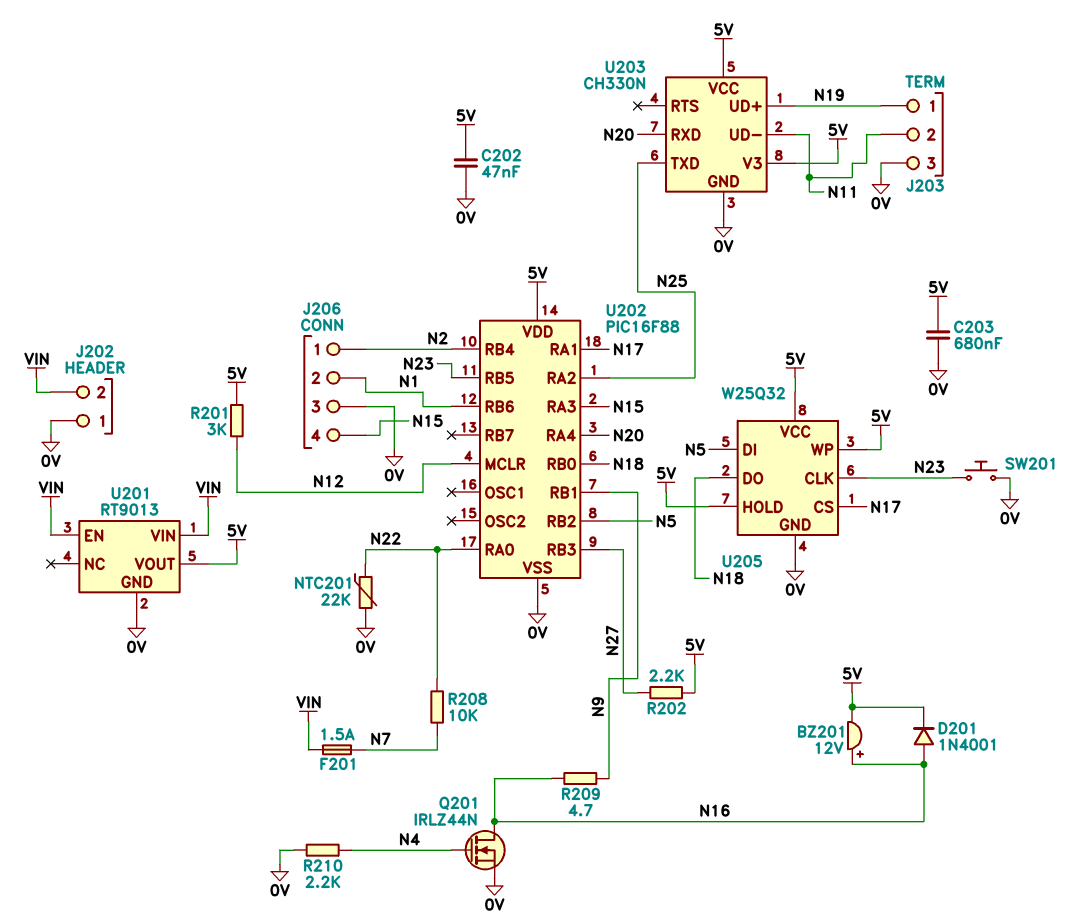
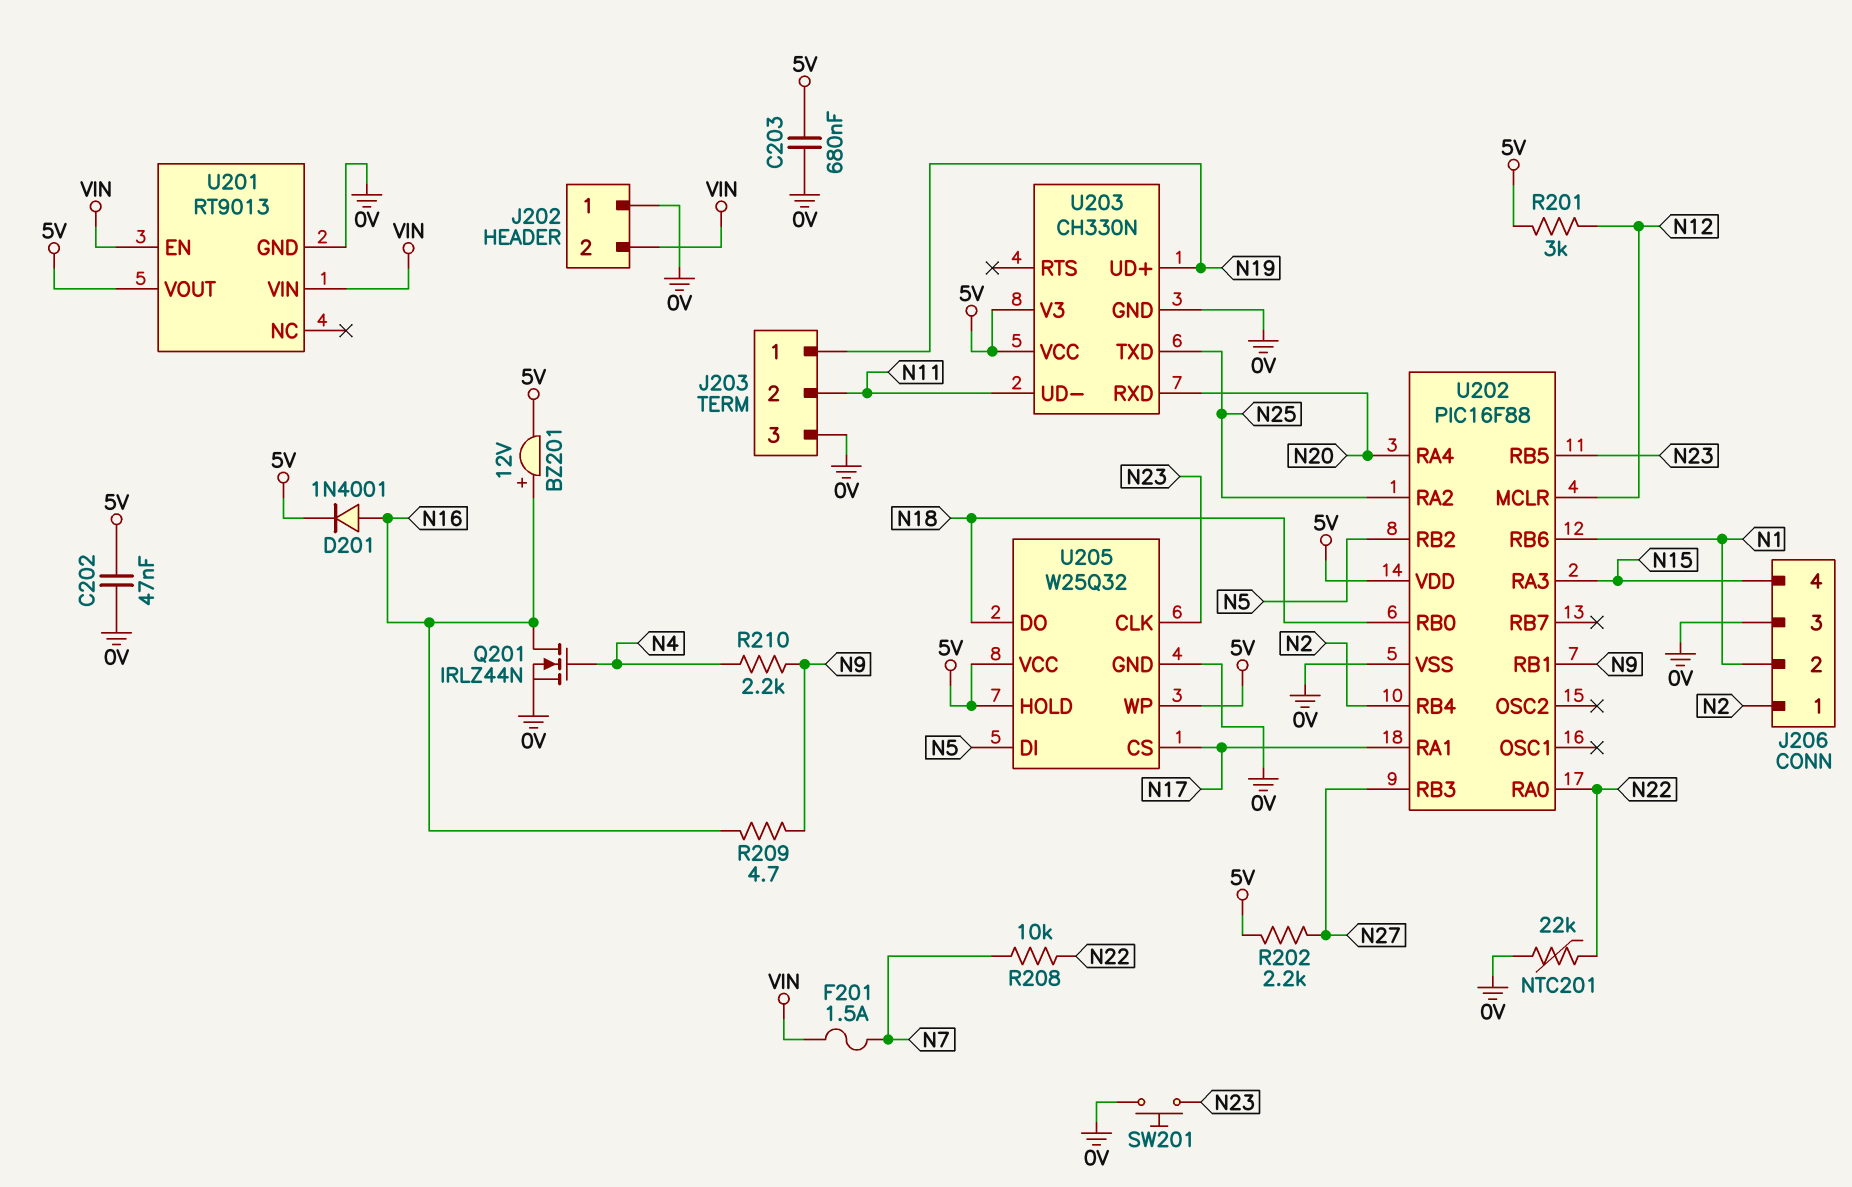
R210: 2.2k (0V, N4) -> 2.2k (N4, N9)

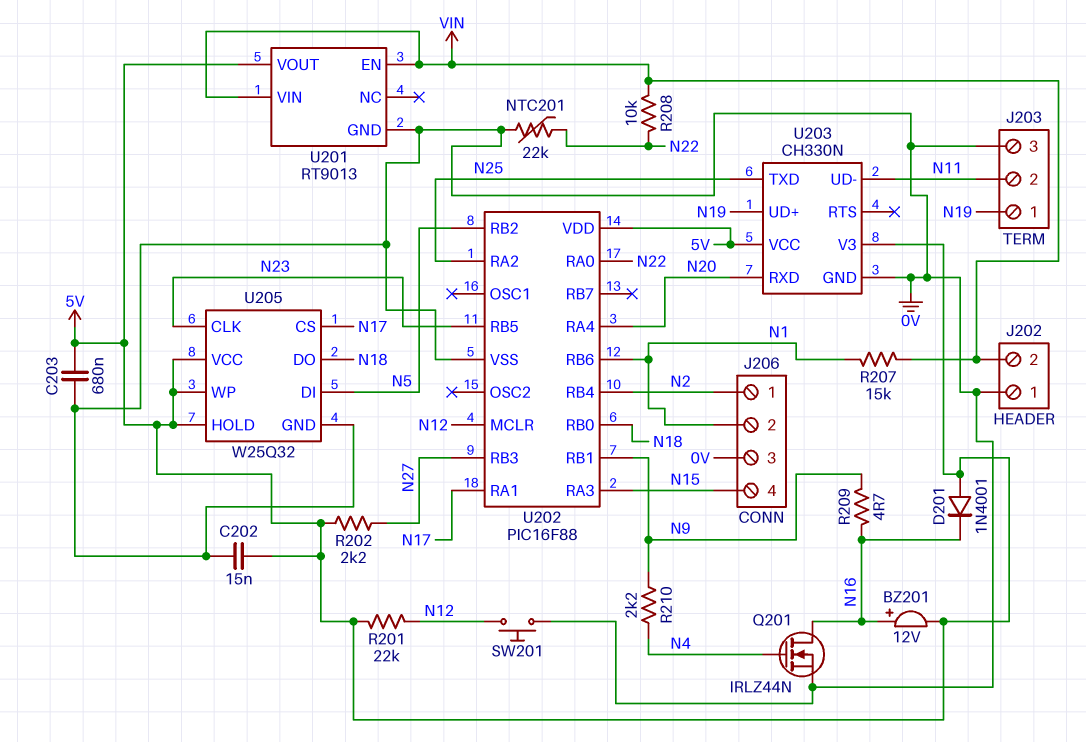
C202: 47nF (0V, 5V) -> 15nF (0V, 5V)
D201: diode 1N4001 (A N16, K 5V) -> diode 1N4001 (A 5V, K N16)
F201: 1.5A (N7, VIN) -> none
R201: 3k (5V, N12) -> 22k (5V, N12)
R207: none -> 15k (N1, VIN)
R208: 10k (N7, N22) -> 10k (N22, VIN)
SW201: button (0V, N23) -> button (0V, N12)

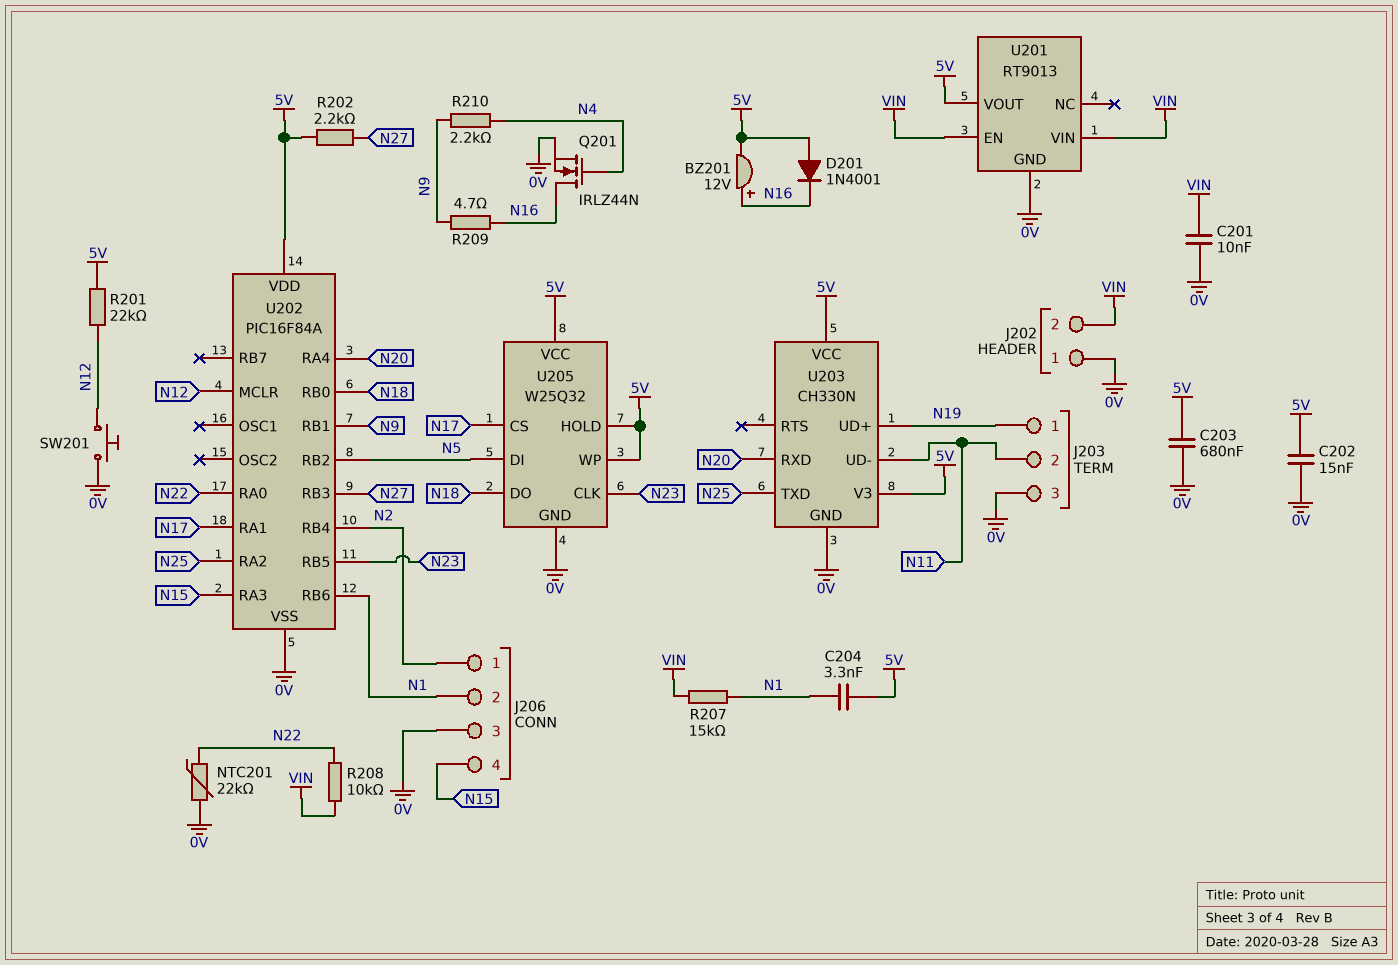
C201: none -> 10nF (0V, VIN)
C204: none -> 3.3nF (5V, N1)
U202: PIC16F88 -> PIC16F84A

